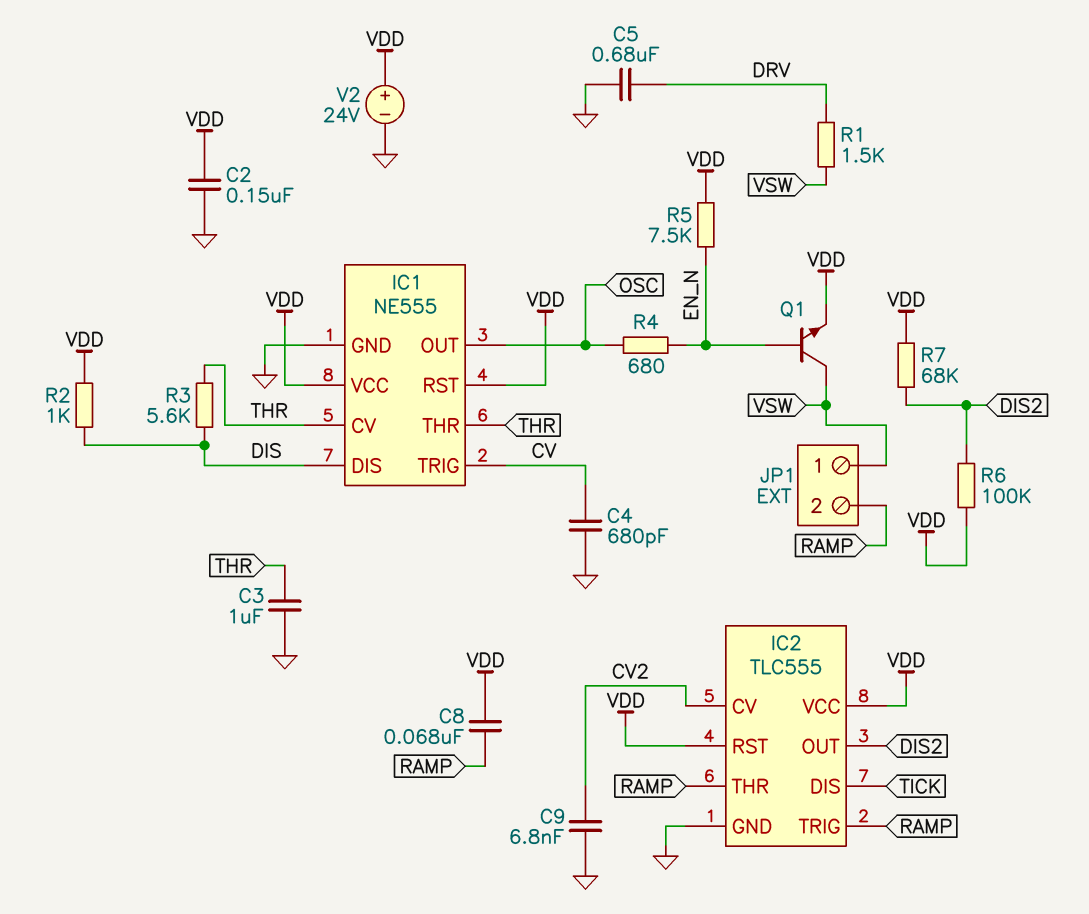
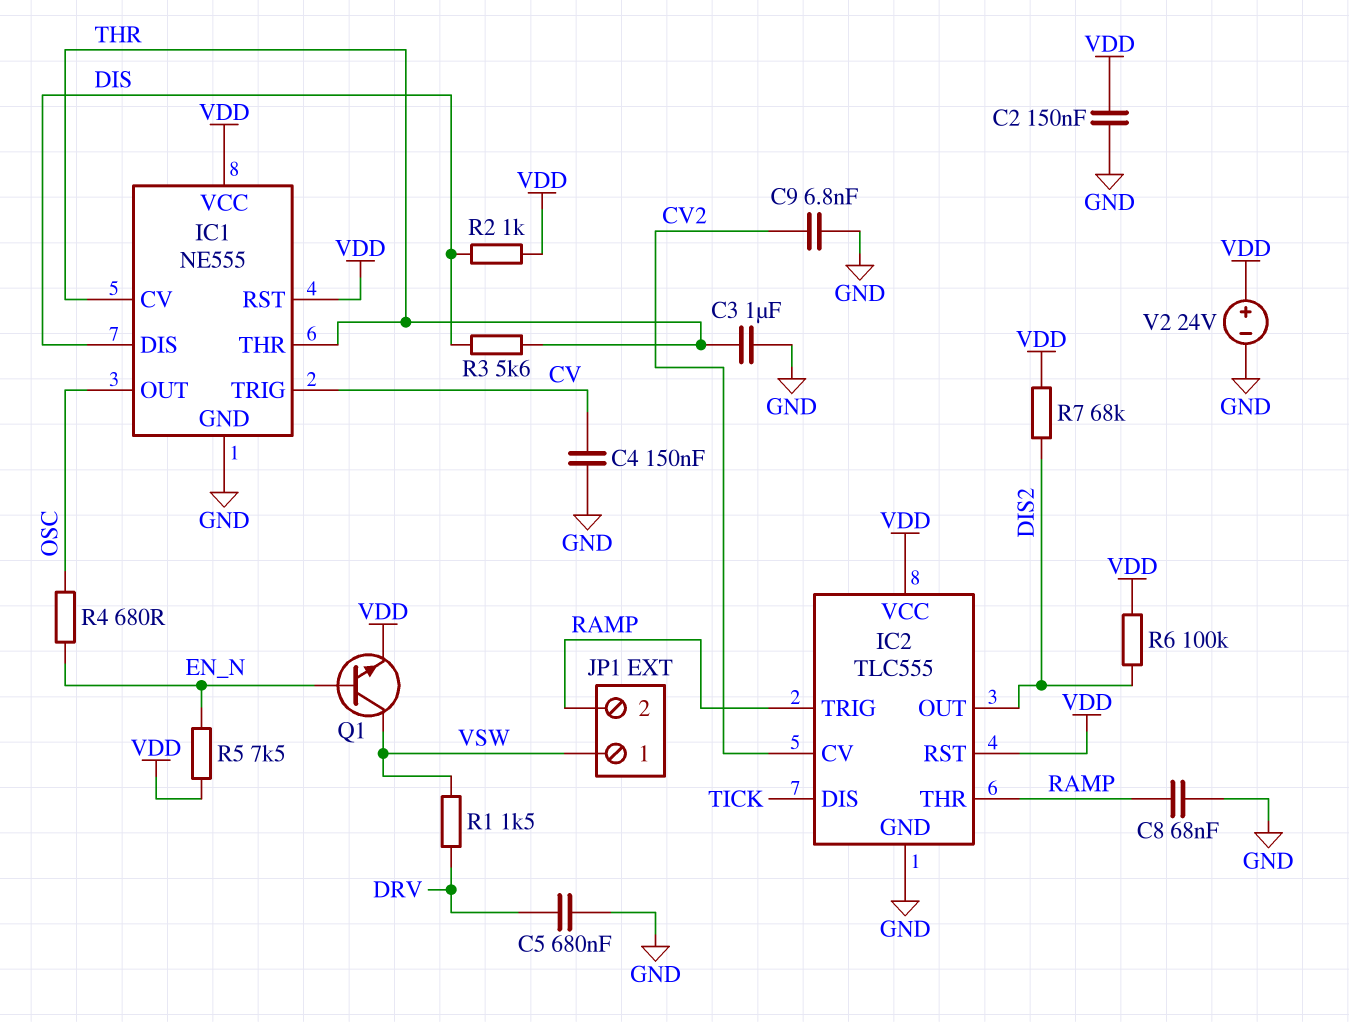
C4: 680pF (CV, GND) -> 150nF (CV, GND)
C8: 68nF (RAMP, VDD) -> 68nF (GND, RAMP)

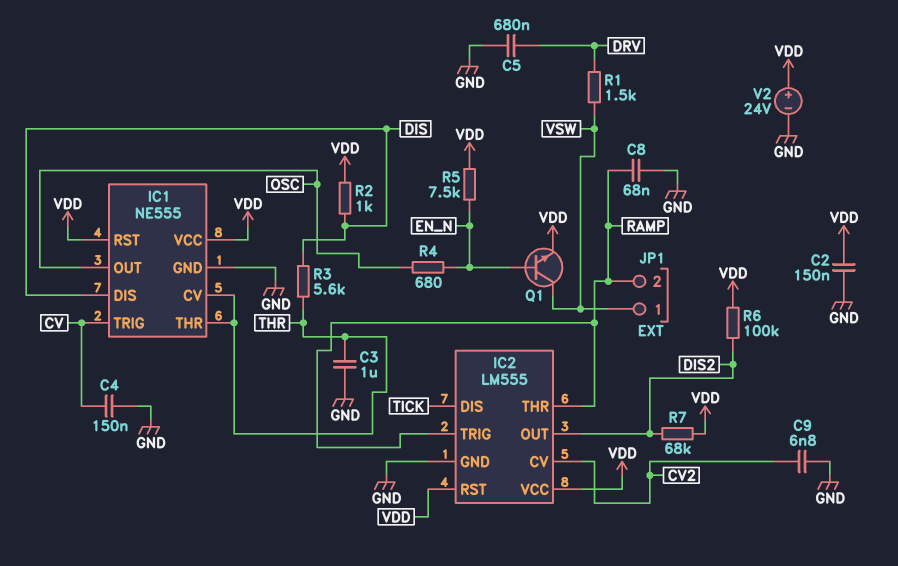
IC2: TLC555 -> LM555

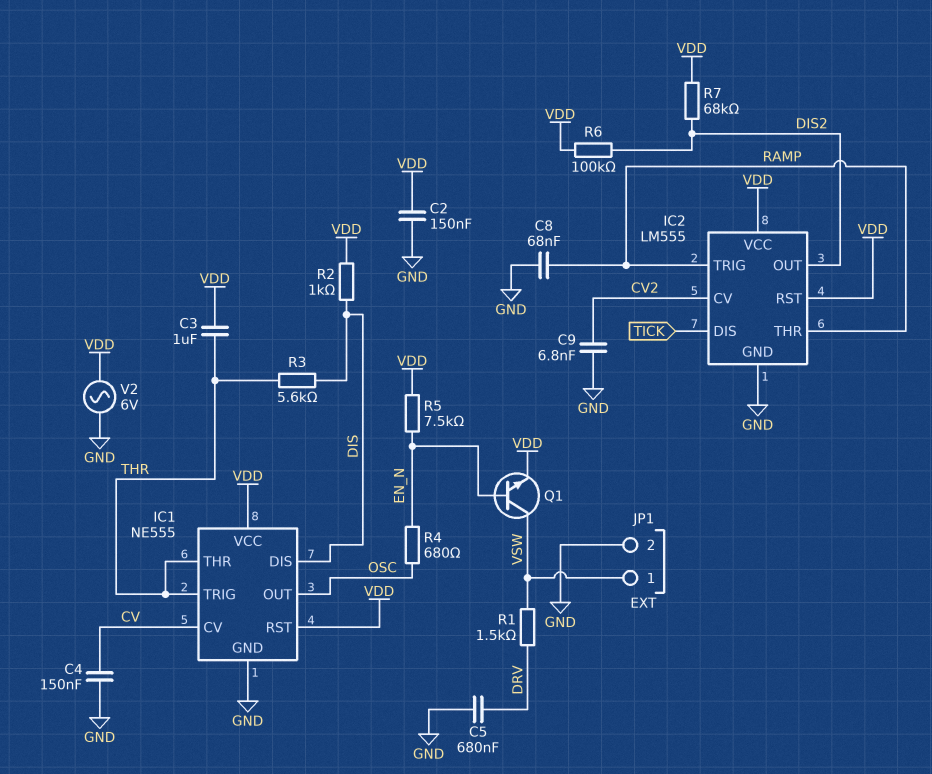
C3: 1uF (GND, THR) -> 1uF (THR, VDD)
IC1 pin CV: THR -> CV
IC1 pin TRIG: CV -> THR
JP1 pin 2: RAMP -> GND
V2: 24V (plus VDD, minus GND) -> AC 6V (GND, VDD)

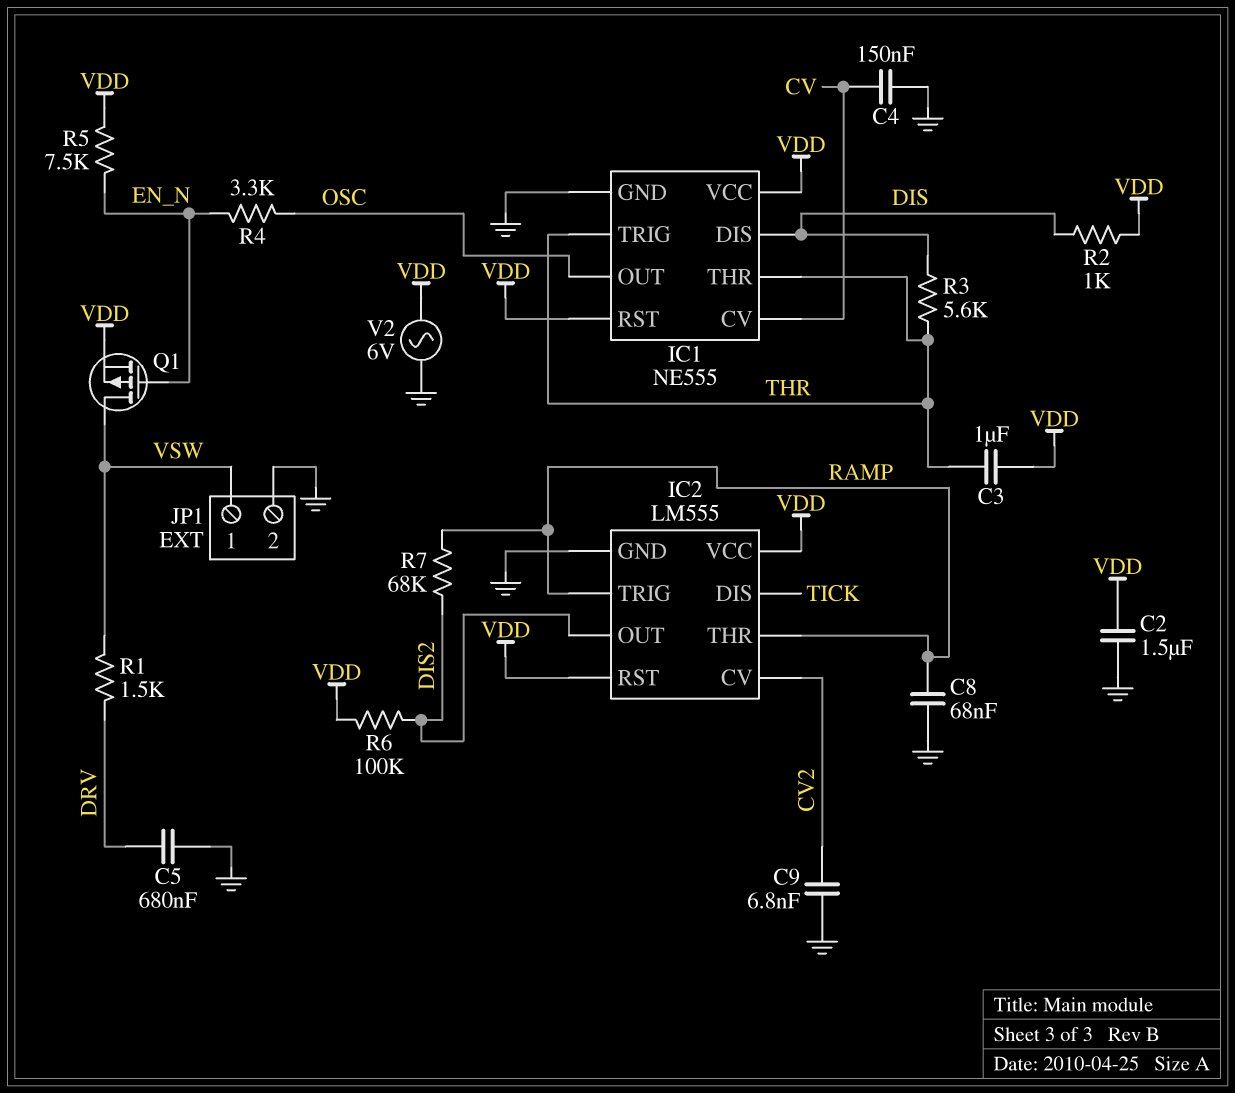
C2: 150nF (GND, VDD) -> 1.5uF (GND, VDD)
Q1: NPN (B EN_N, C VSW, E VDD) -> PMOS (G EN_N, D VSW, S VDD)
R4: 680 (EN_N, OSC) -> 3.3k (EN_N, OSC)
R7: 68k (DIS2, VDD) -> 68k (DIS2, RAMP)

